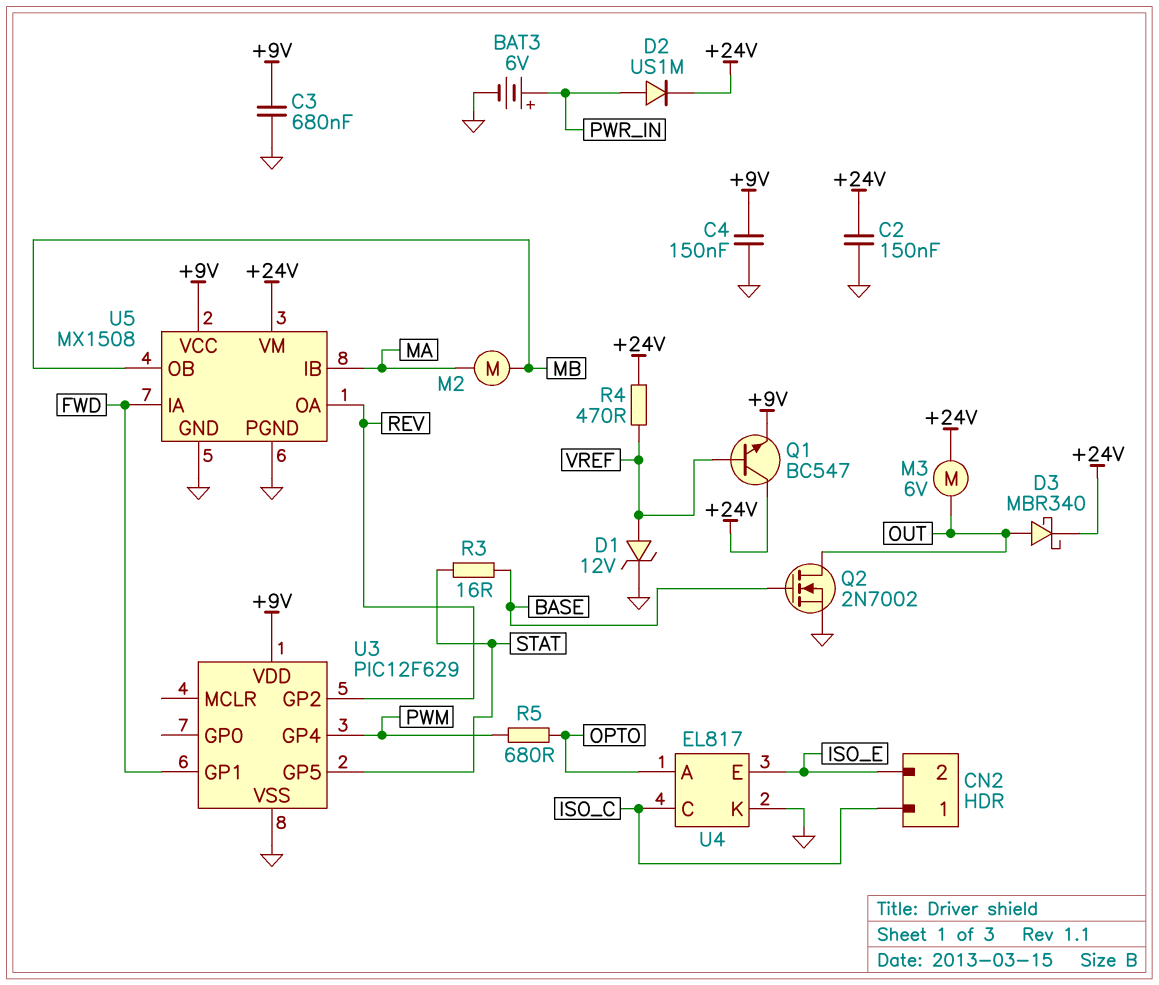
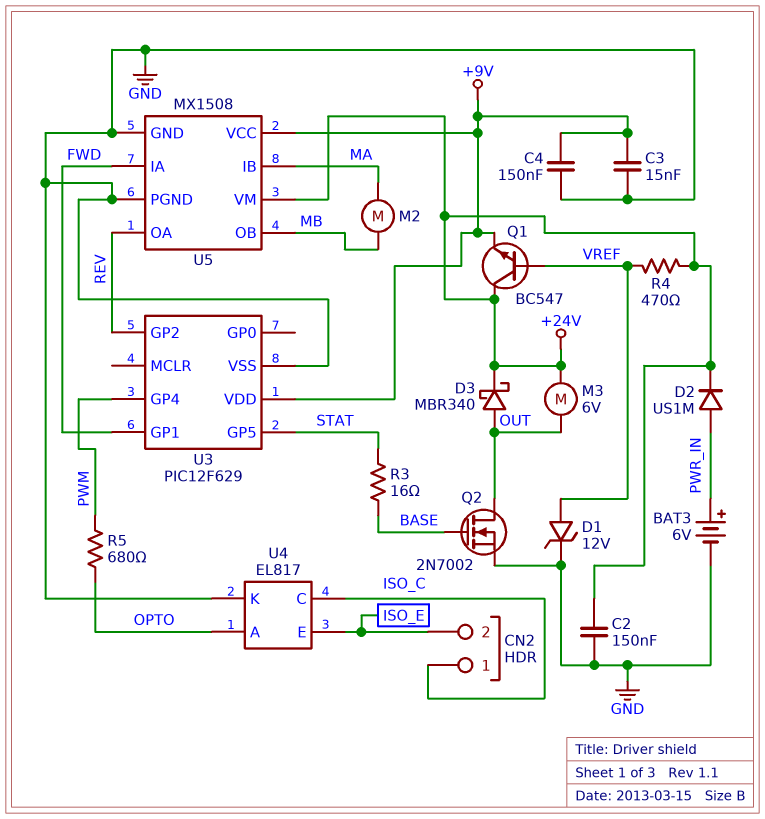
C3: 680nF (+9V, GND) -> 15nF (+9V, GND)

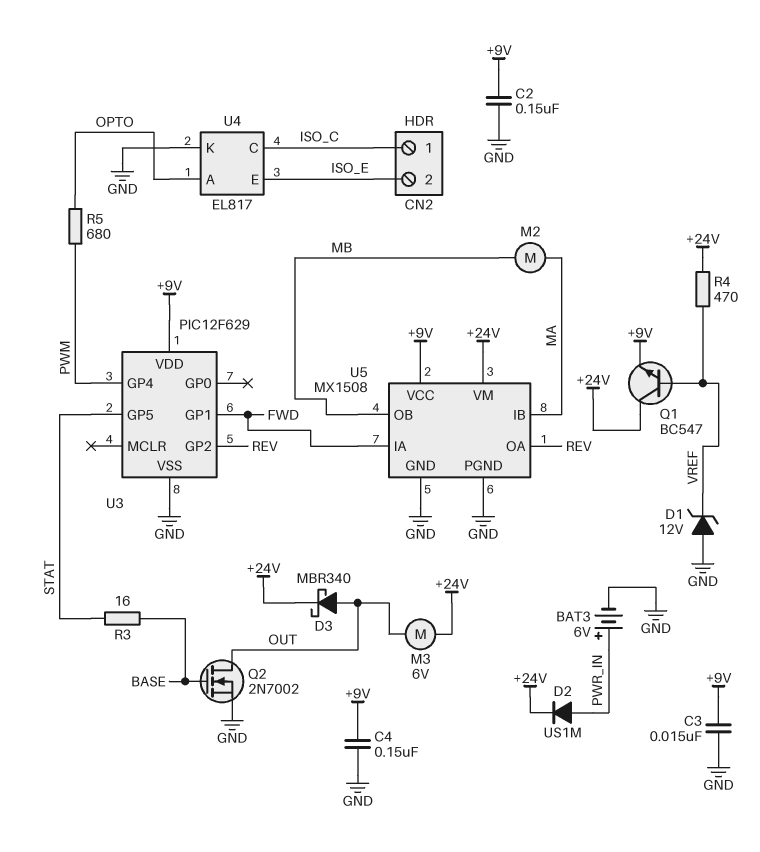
C2: 150nF (+24V, GND) -> 150nF (+9V, GND)
D1: zener 12V (A VREF, K GND) -> zener 12V (A GND, K VREF)

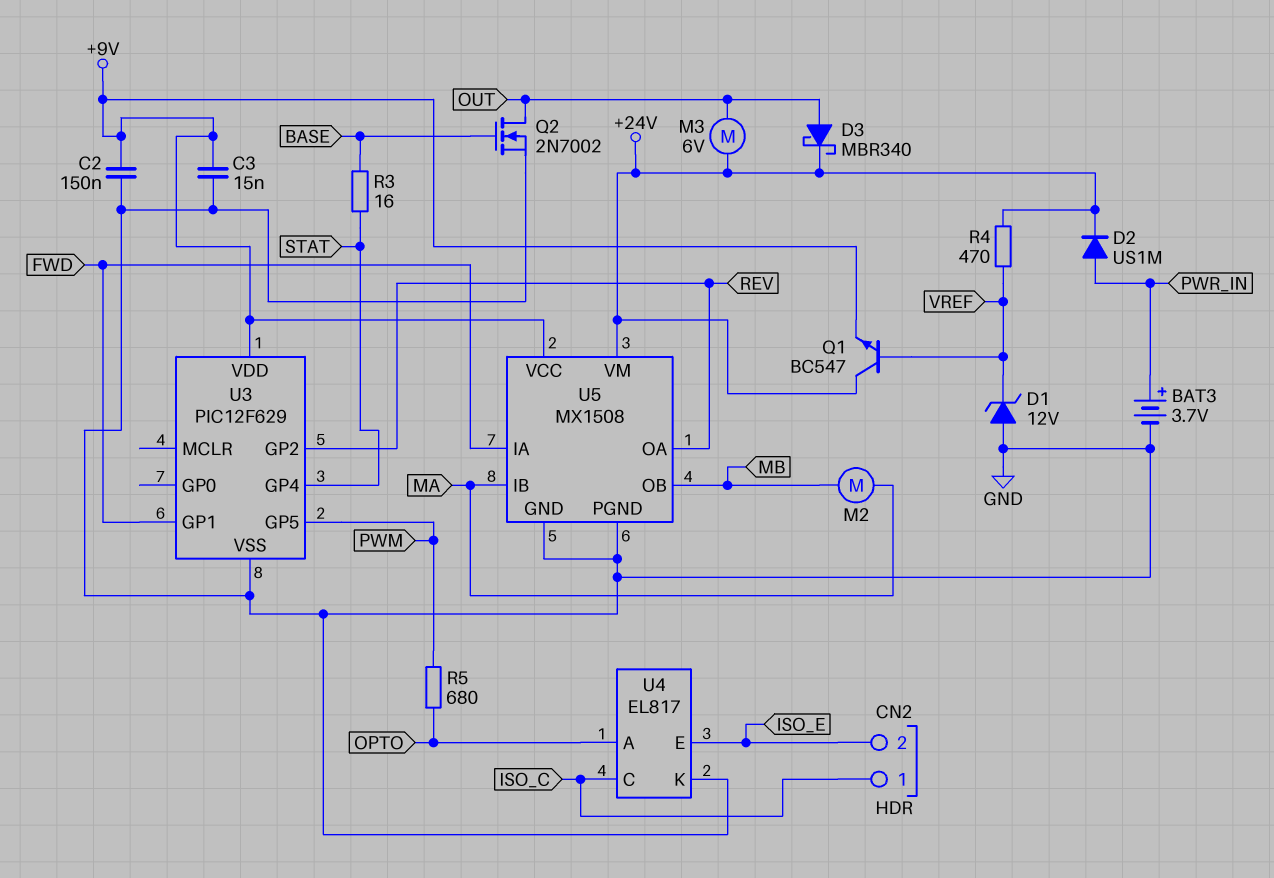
BAT3: 6V (plus PWR_IN, minus GND) -> 3.7V (plus PWR_IN, minus GND)
C4: 150nF (+9V, GND) -> none
U3 pin GP4: PWM -> STAT
U3 pin GP5: STAT -> PWM

